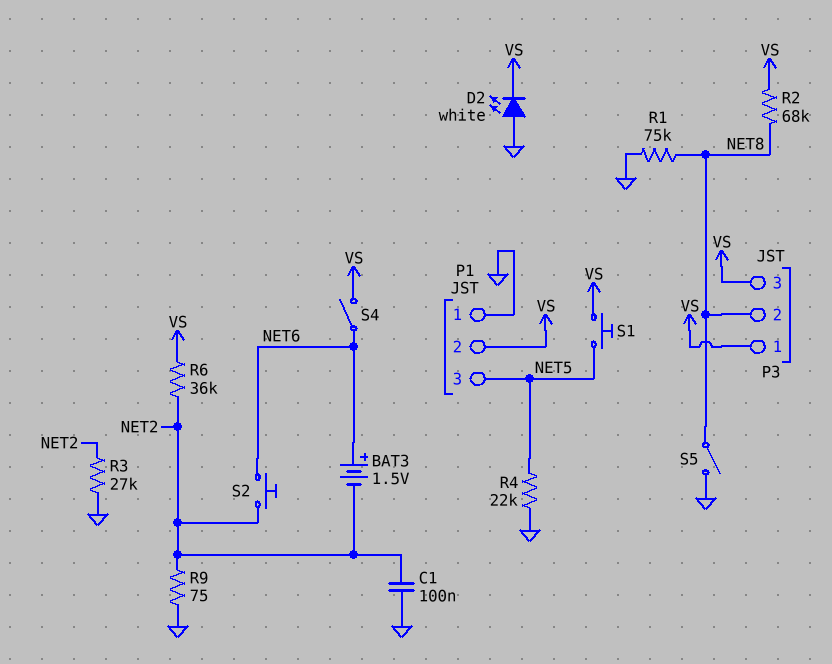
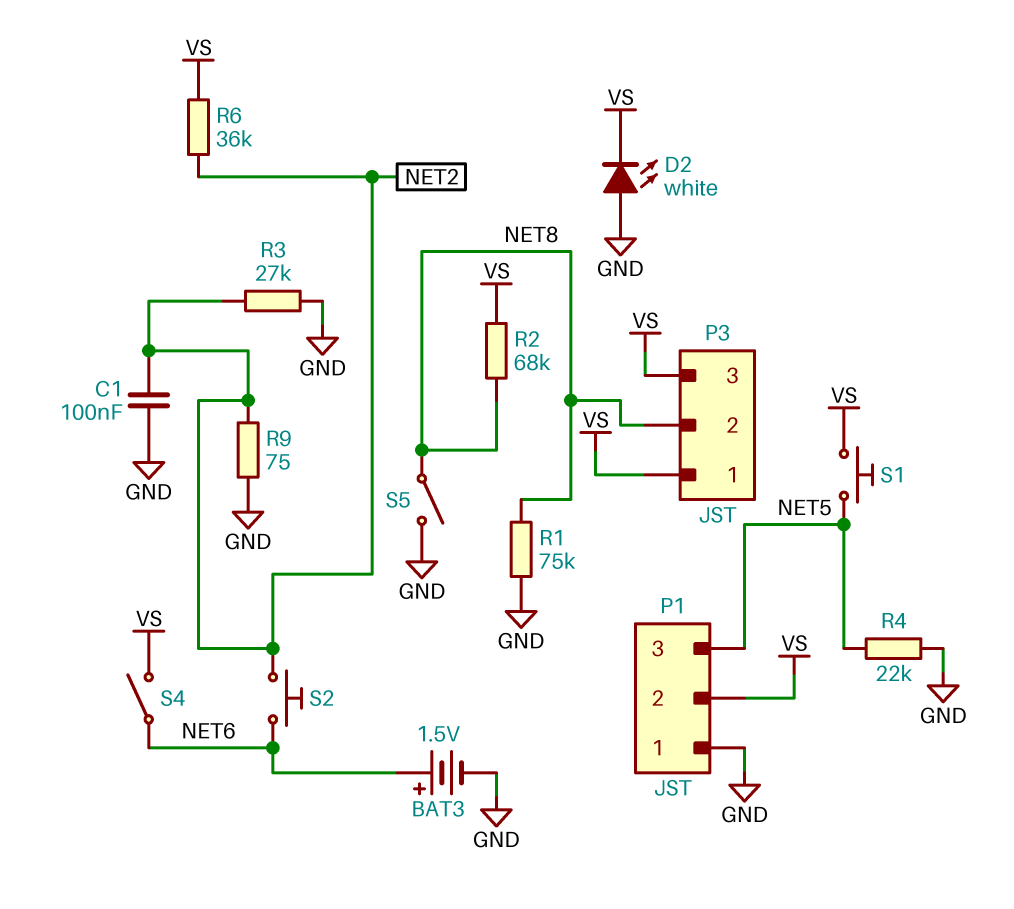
BAT3: 1.5V (plus NET6, minus NET2) -> 1.5V (plus NET6, minus GND)

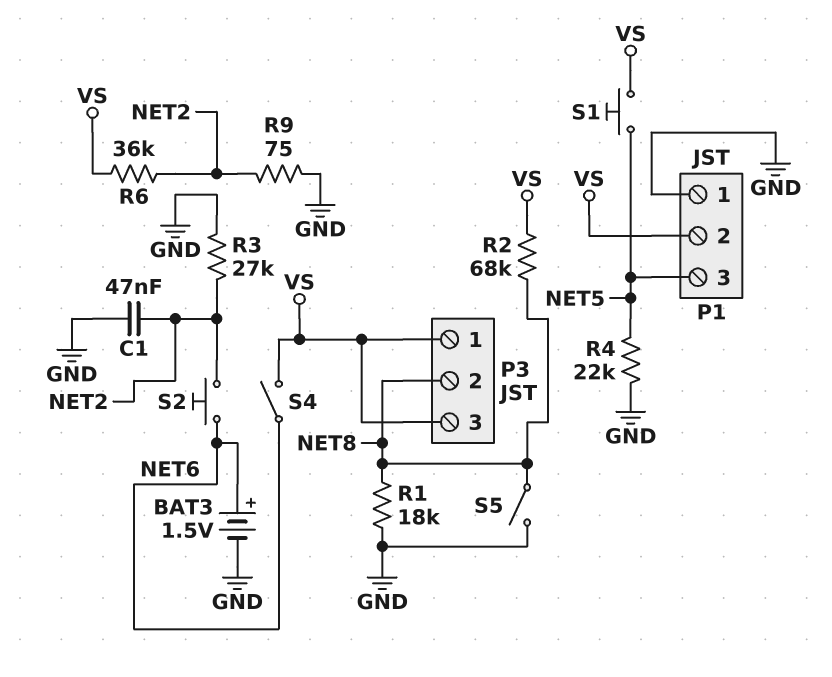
C1: 100nF (GND, NET2) -> 47nF (GND, NET2)
D2: LED white (A GND, K VS) -> none
R1: 75k (GND, NET8) -> 18k (GND, NET8)

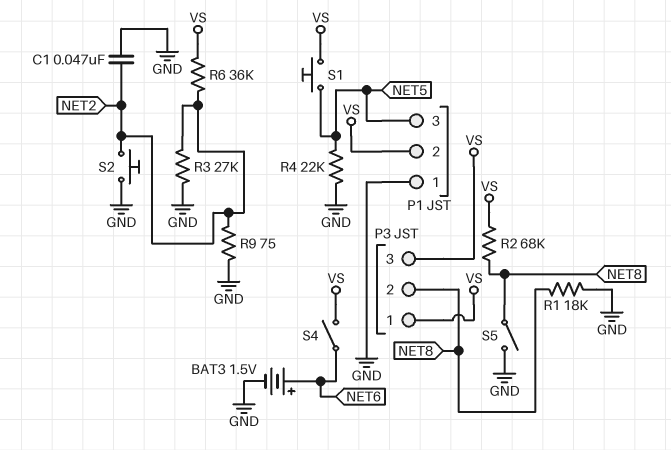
S2: button (NET2, NET6) -> button (GND, NET2)

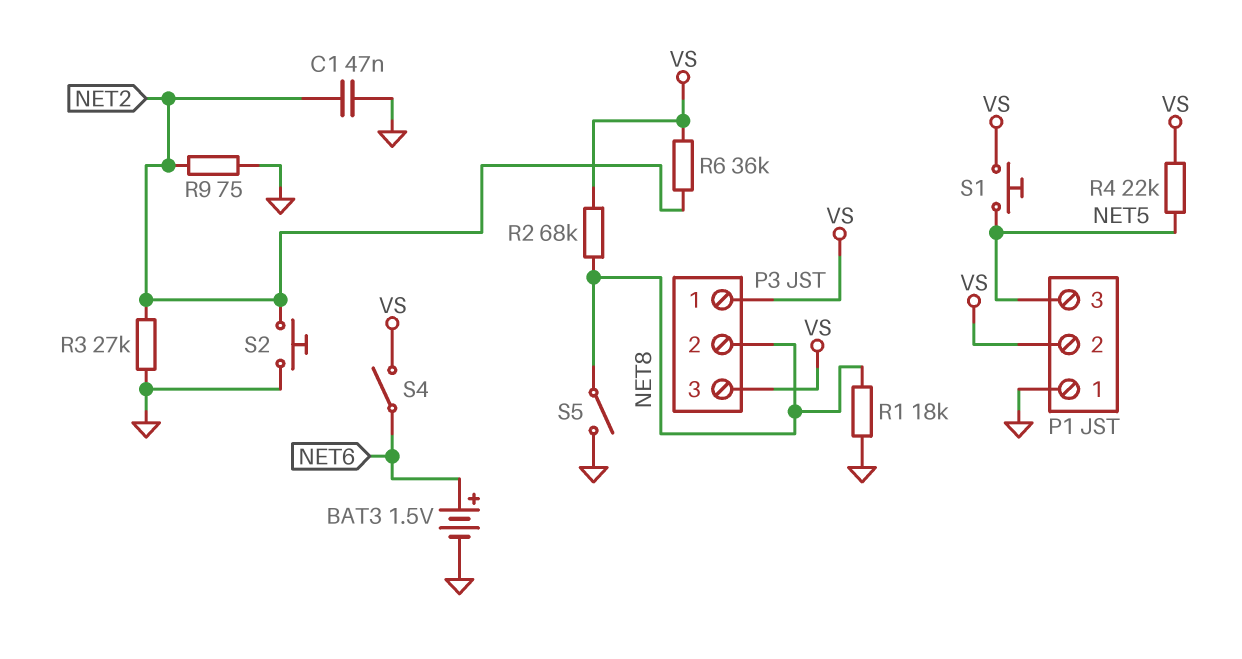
R4: 22k (GND, NET5) -> 22k (NET5, VS)

